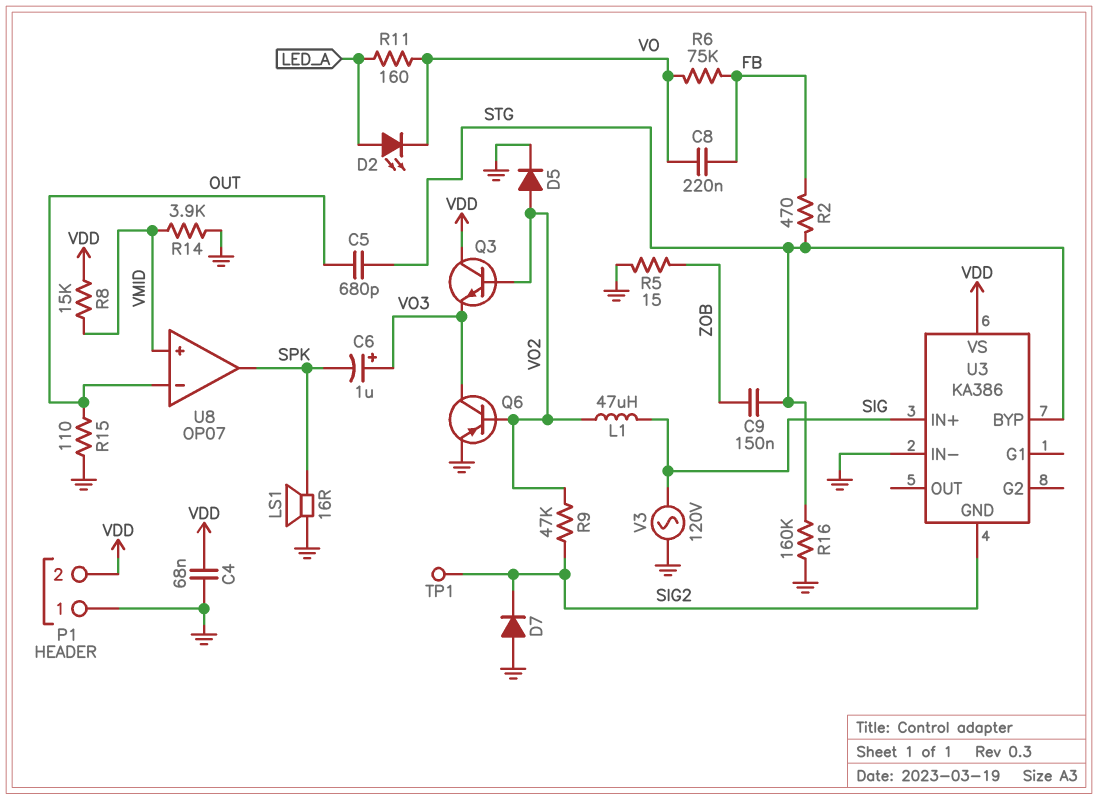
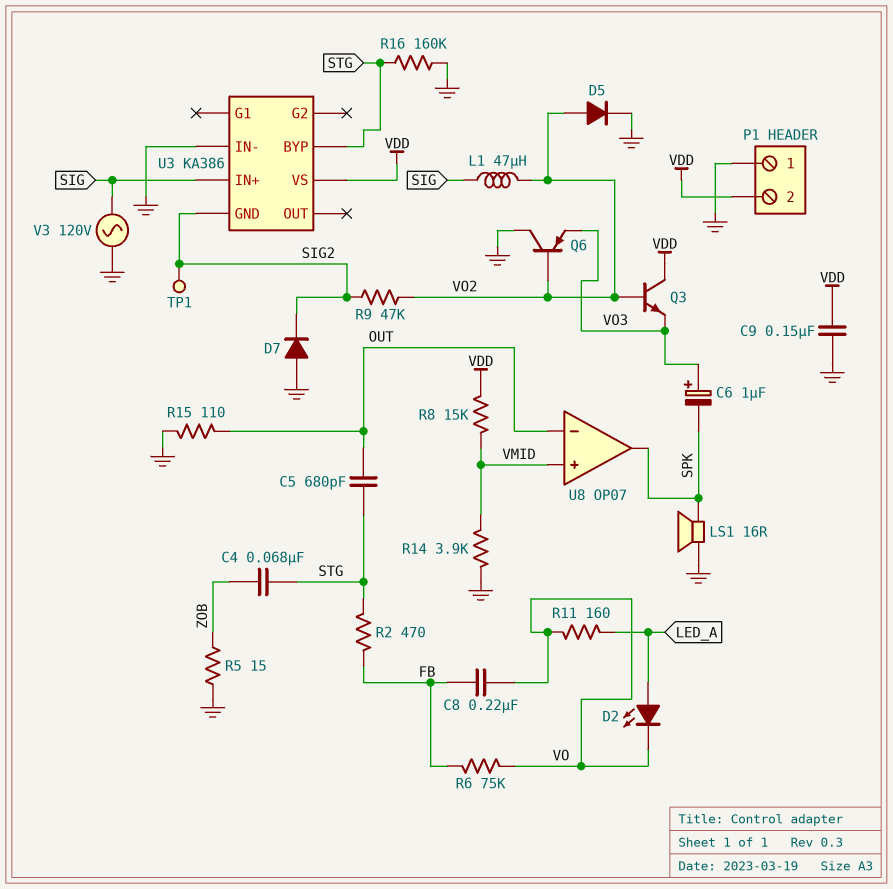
C4: 68nF (GND, VDD) -> 68nF (STG, ZOB)
C9: 150nF (STG, ZOB) -> 150nF (GND, VDD)
Q6: PNP (B VO2, C VO3, E GND) -> PNP (B VO2, C GND, E VO3)

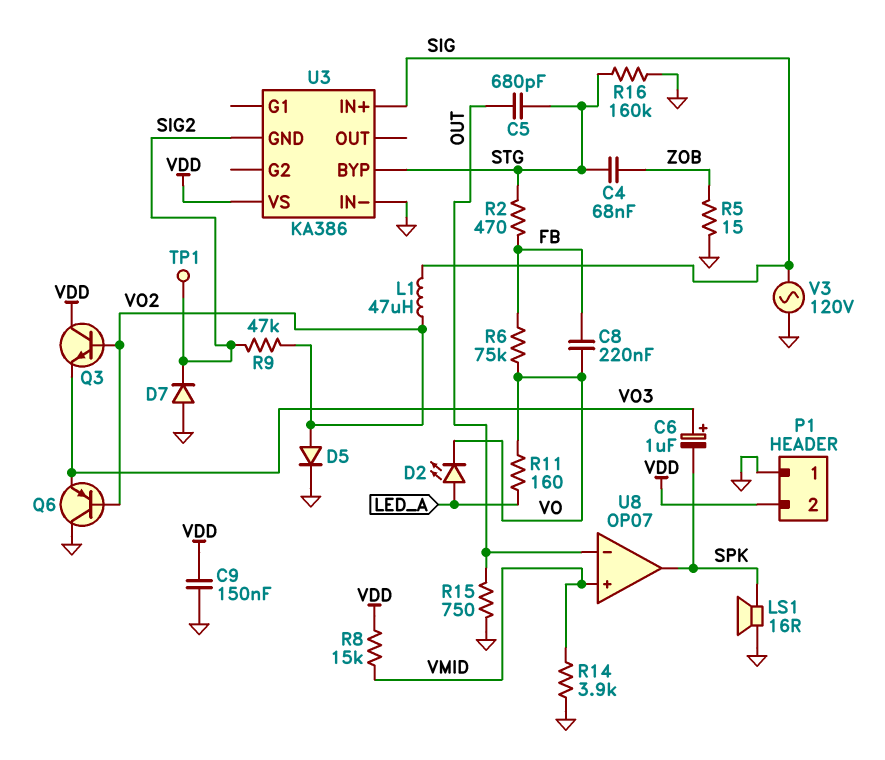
R15: 110 (GND, OUT) -> 750 (GND, OUT)

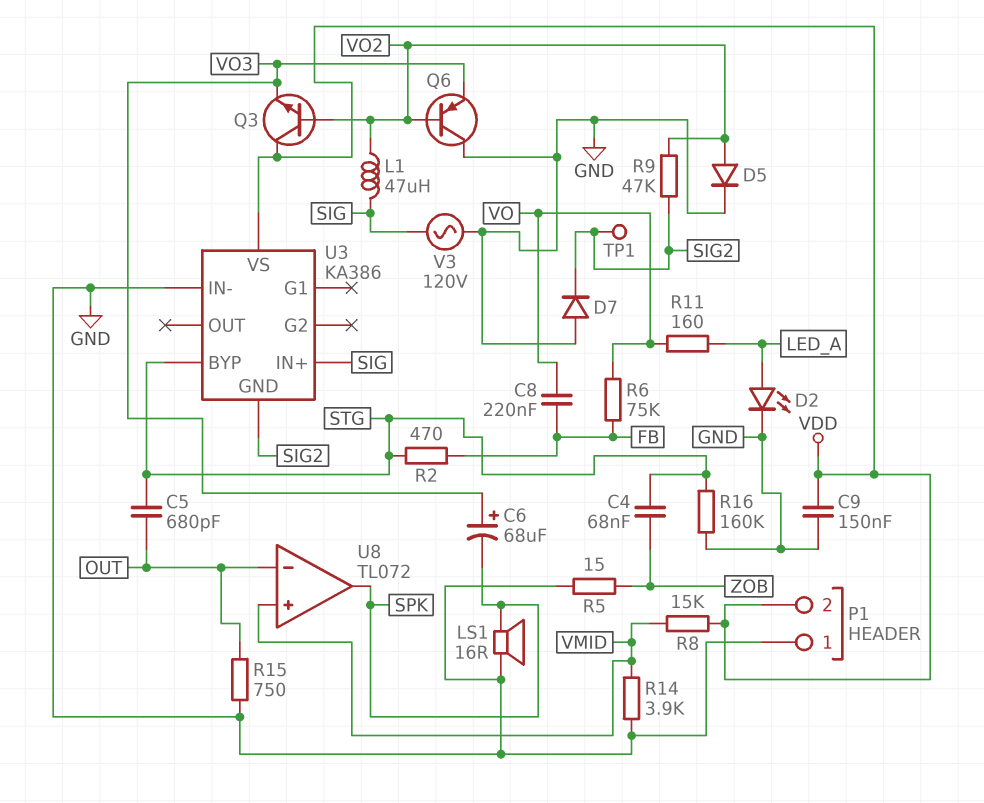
C6: 1uF (plus VO3, minus SPK) -> 68uF (plus VO3, minus SPK)
D2: LED (A LED_A, K VO) -> LED (A LED_A, K GND)
U8: OP07 -> TL072

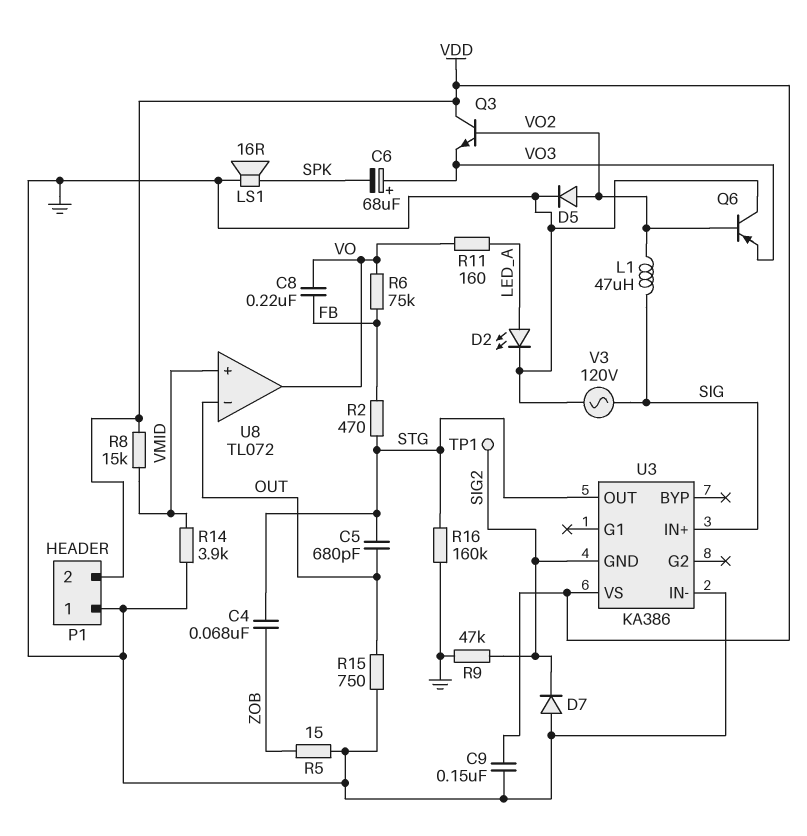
R9: 47k (SIG2, VO2) -> 47k (GND, SIG2)
U3 pin BYP: STG -> none
U3 pin OUT: none -> STG
U8 pin out: SPK -> VO

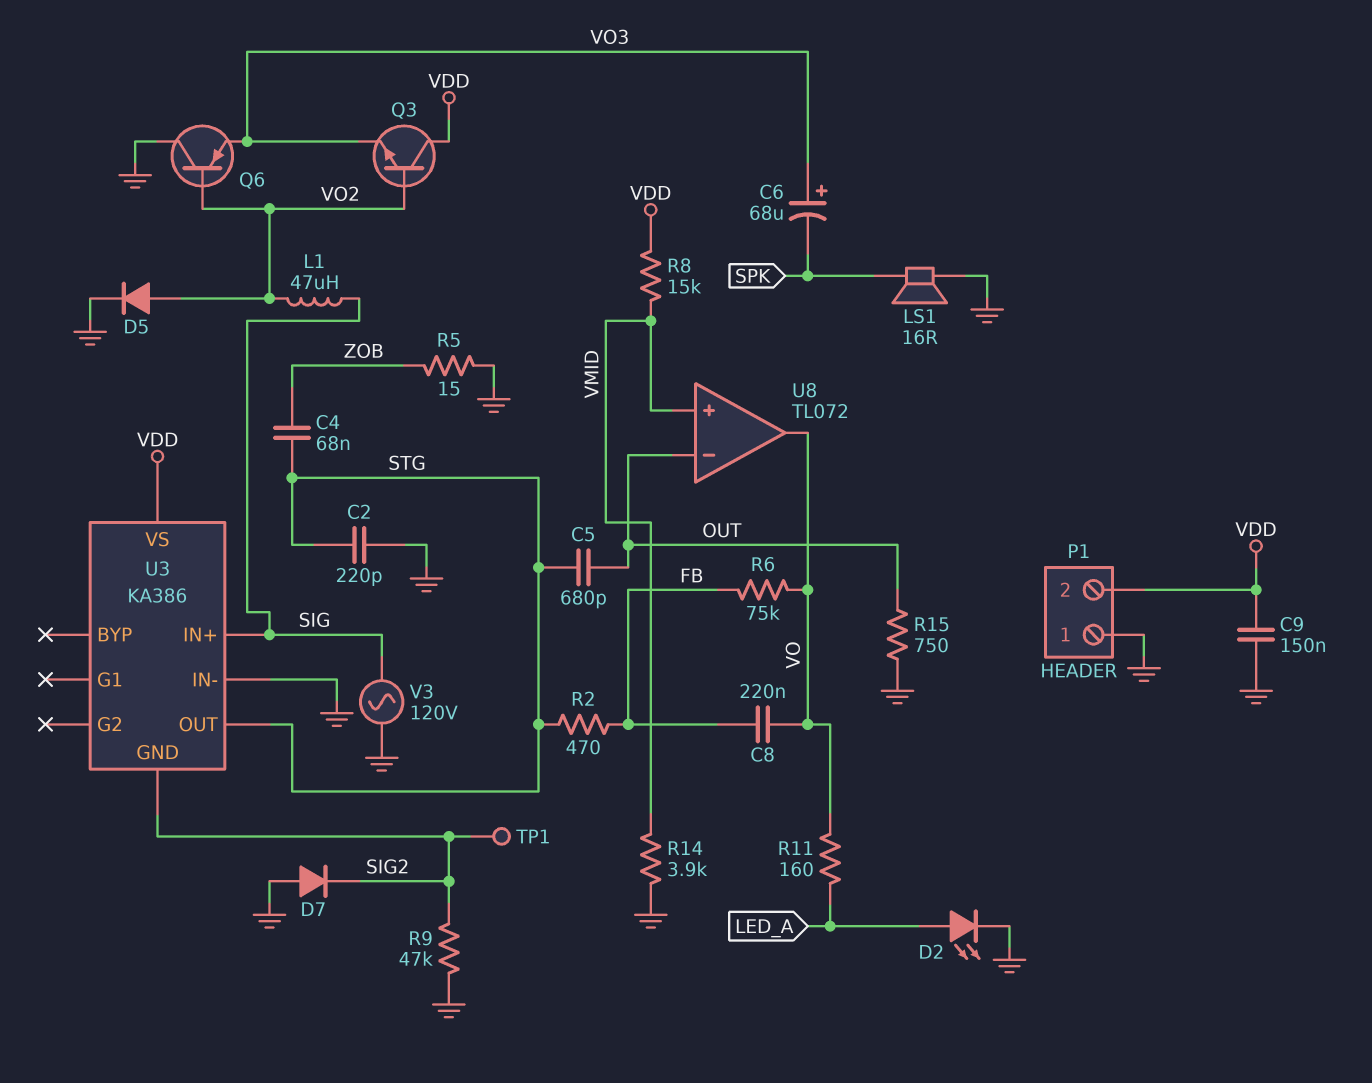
C2: none -> 220pF (GND, STG)
R16: 160k (GND, STG) -> none

